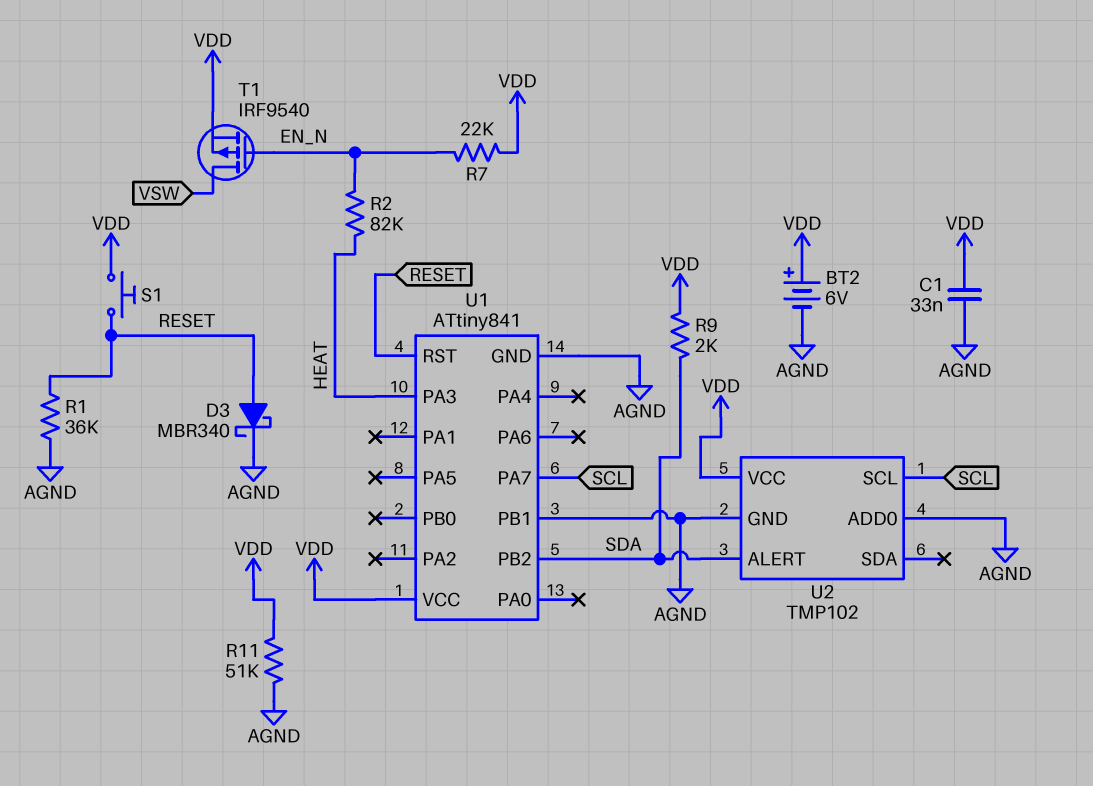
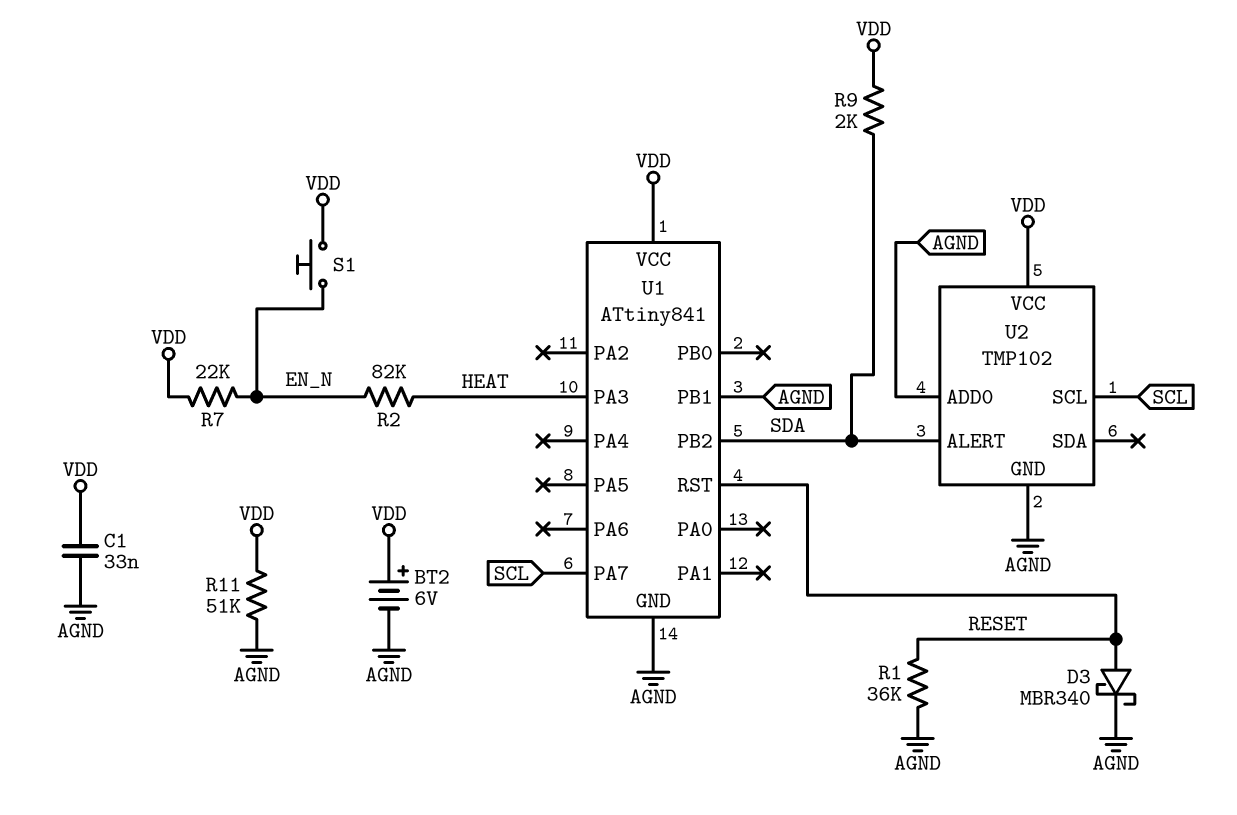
S1: button (RESET, VDD) -> button (EN_N, VDD)
T1: PMOS IRF9540 (G EN_N, D VSW, S VDD) -> none

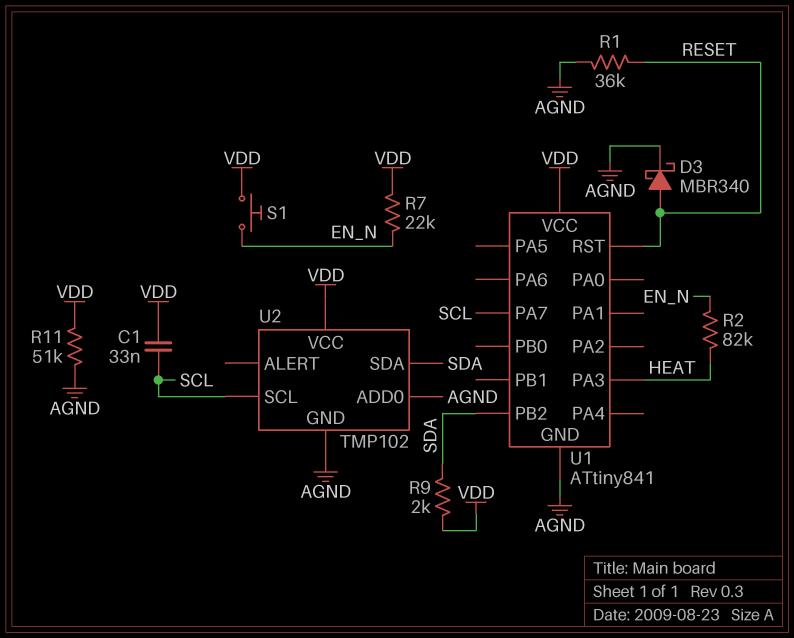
BT2: 6V (plus VDD, minus AGND) -> none
C1: 33nF (AGND, VDD) -> 33nF (SCL, VDD)
U1 pin PB1: AGND -> none
U2 pin ALERT: SDA -> none
U2 pin SDA: none -> SDA

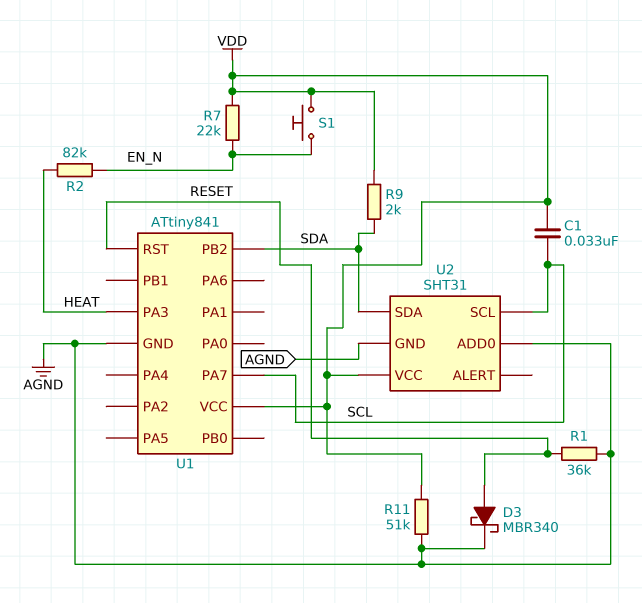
U2: TMP102 -> SHT31

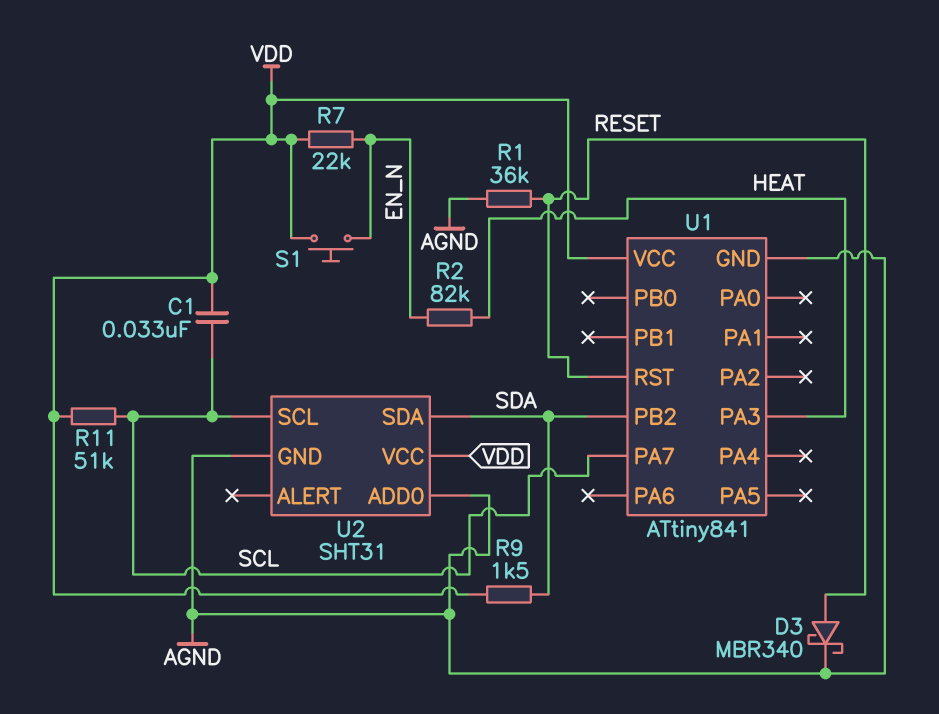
R9: 2k (SDA, VDD) -> 1.5k (SDA, VDD)
R11: 51k (AGND, VDD) -> 51k (SCL, VDD)

